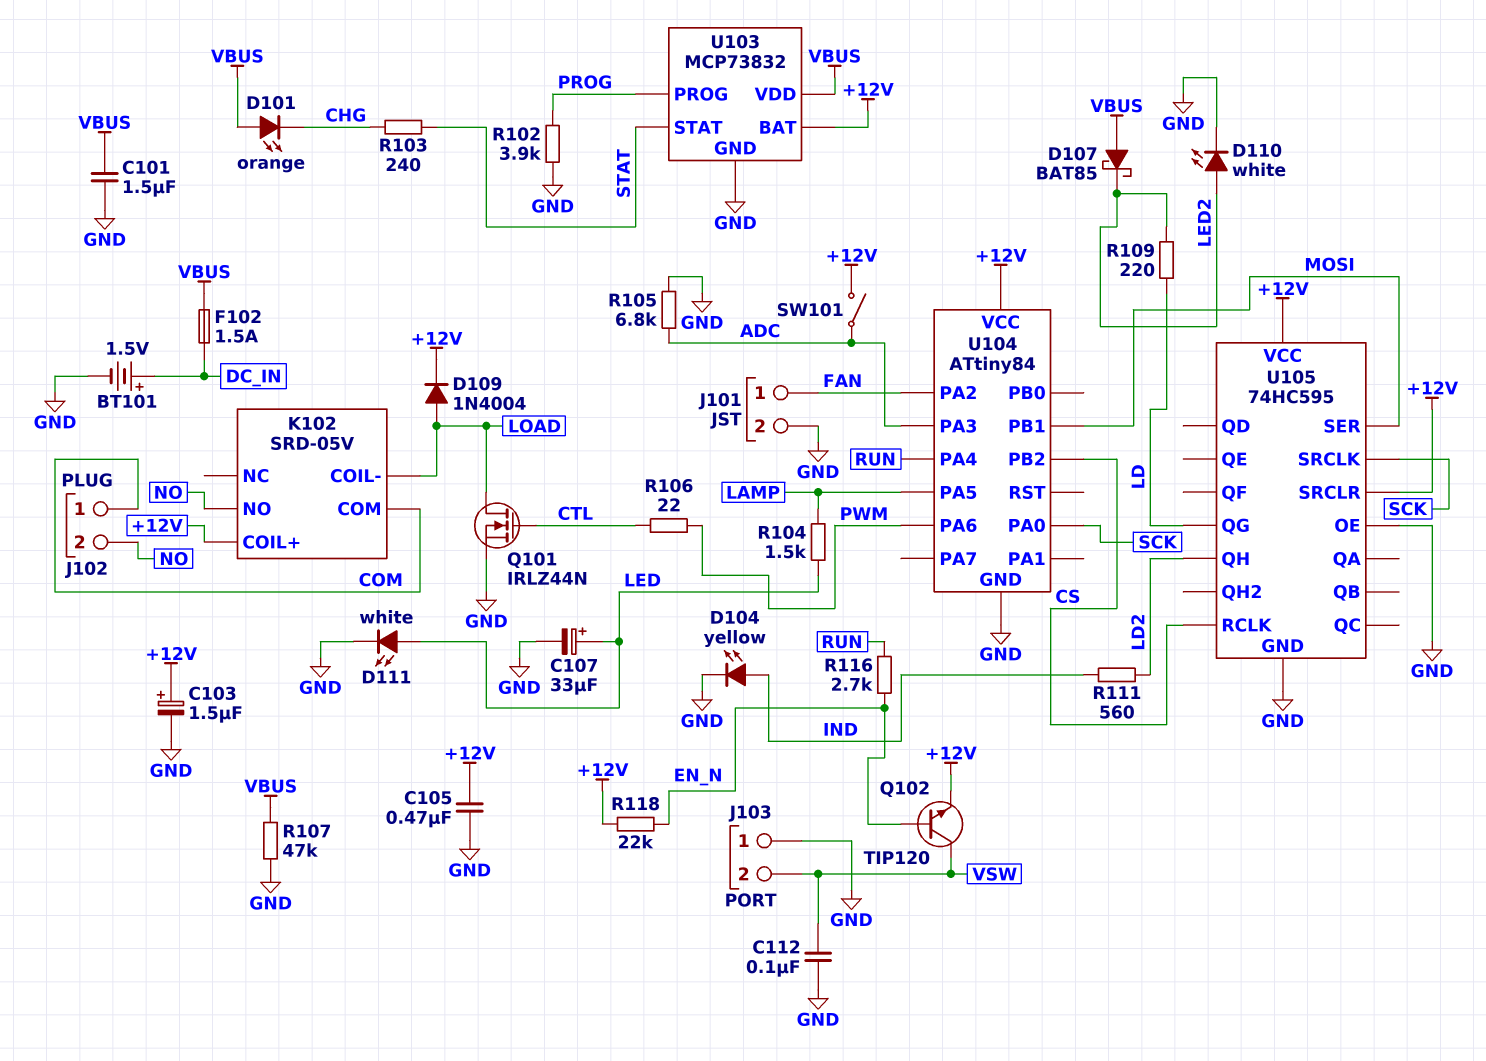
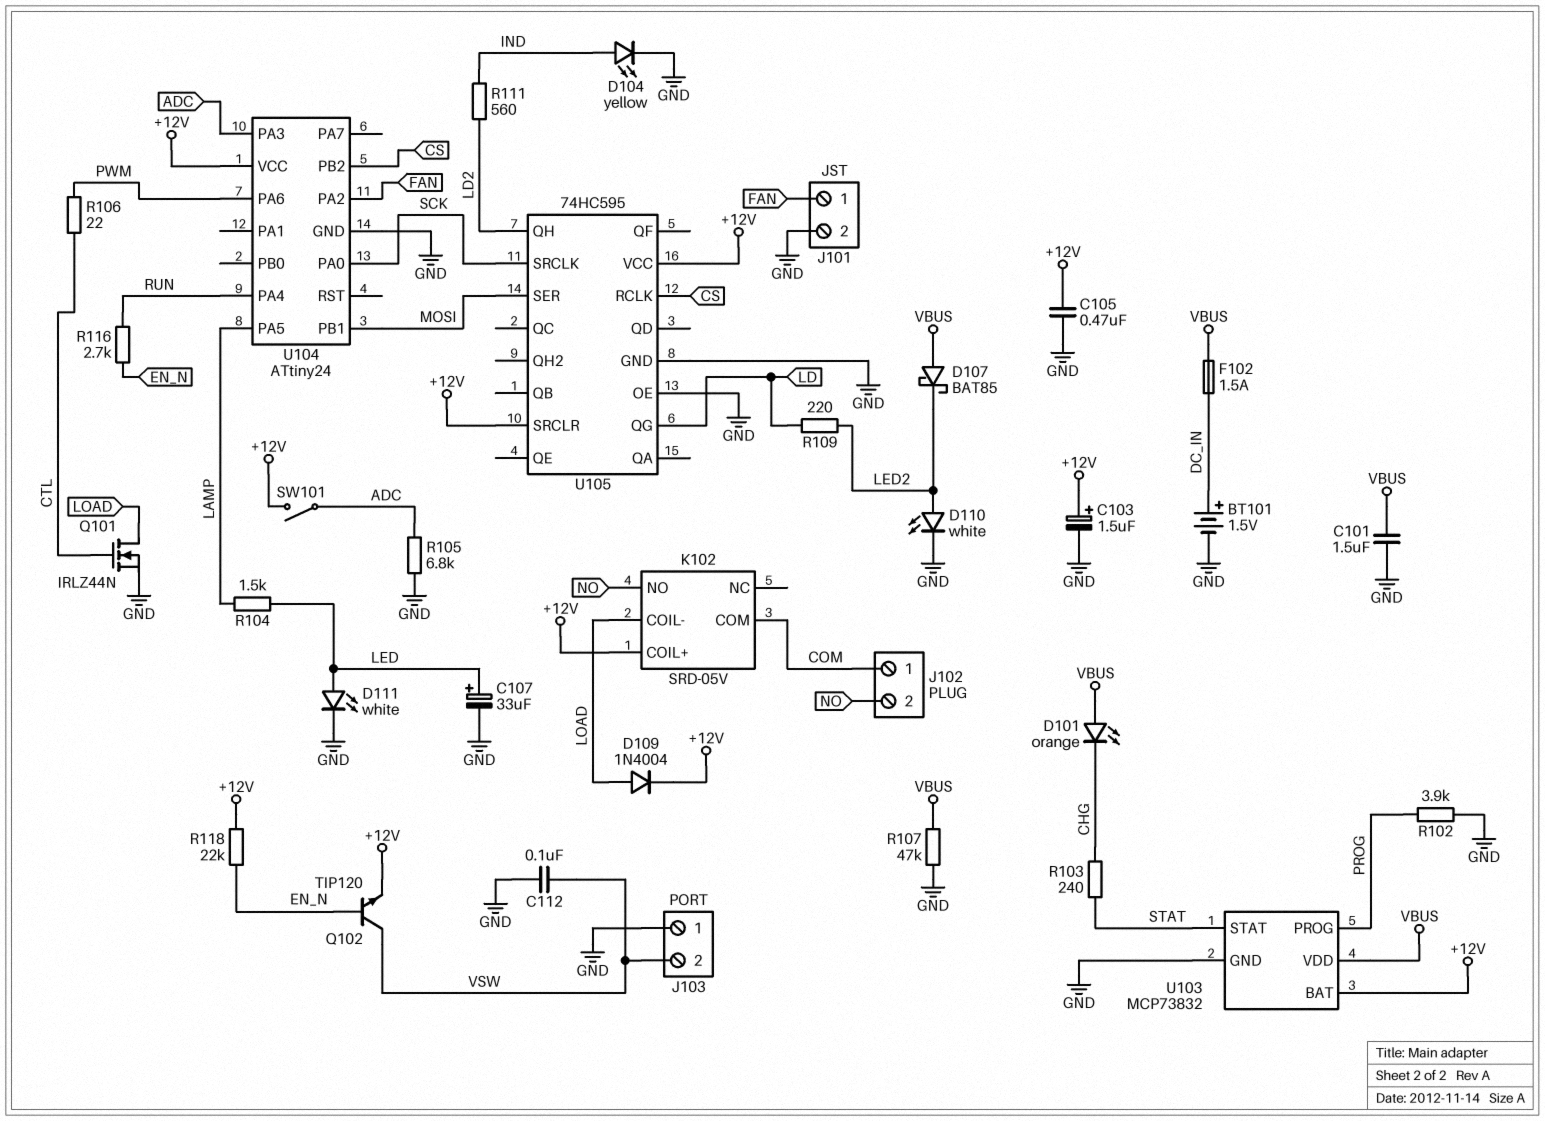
U104: ATtiny84 -> ATtiny24

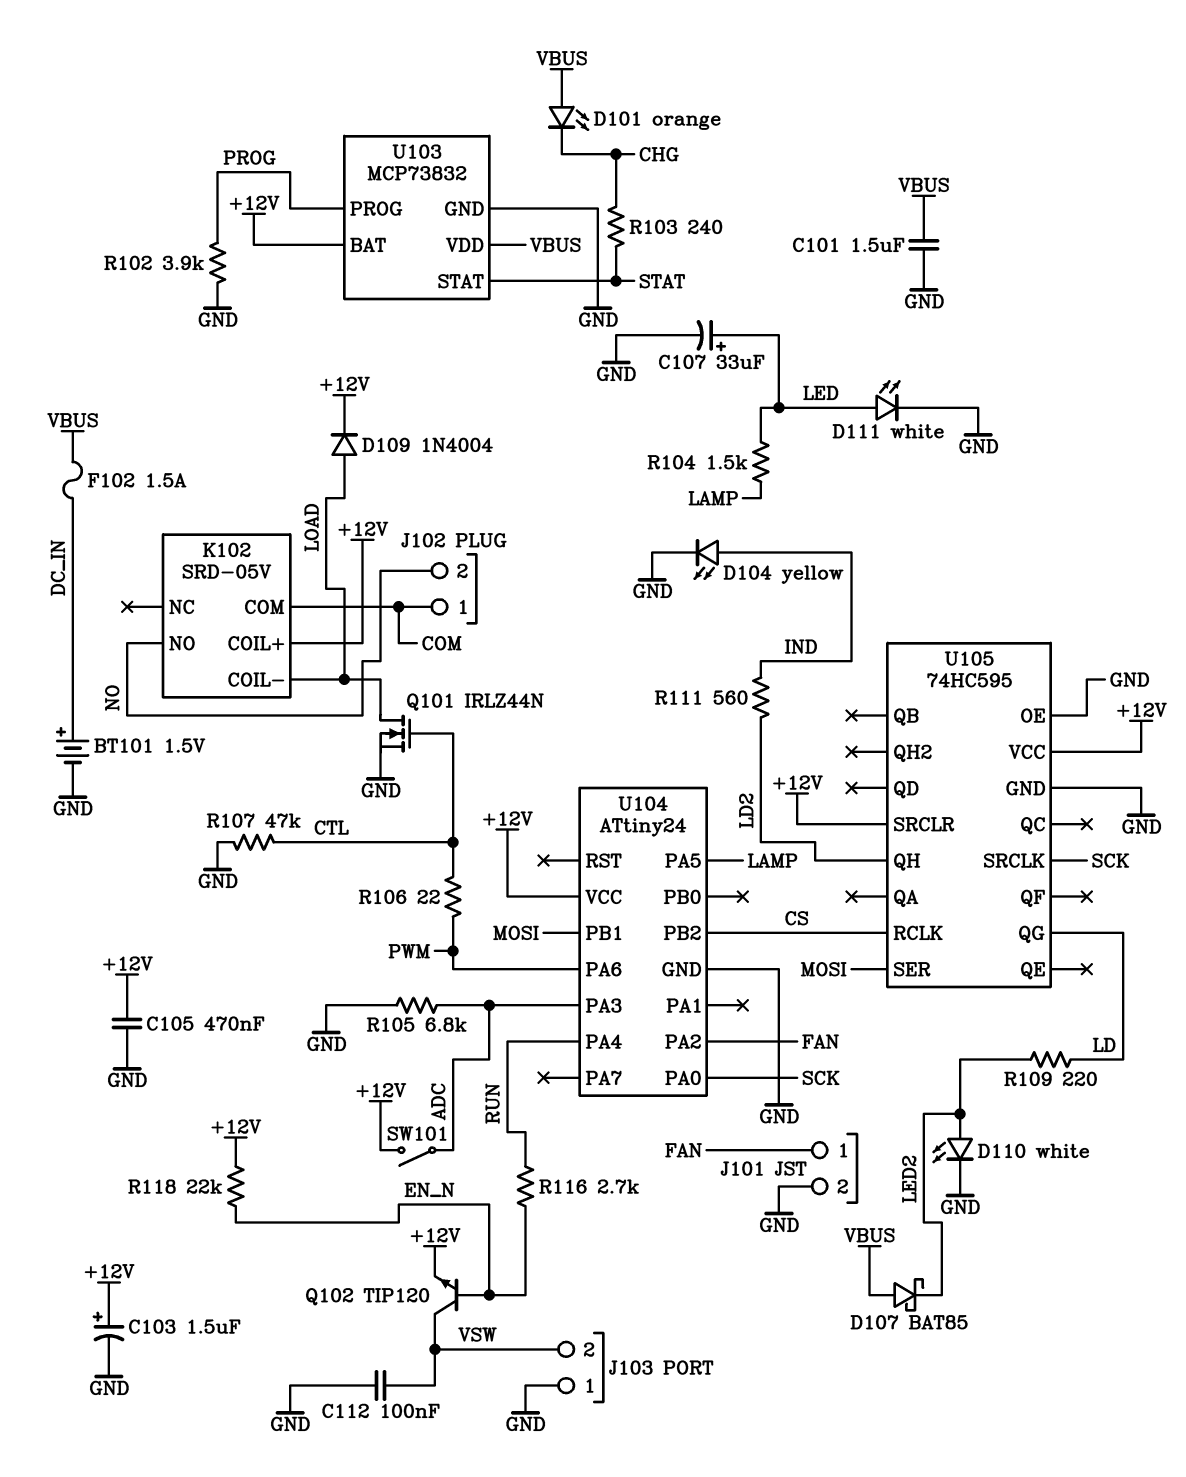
R107: 47k (GND, VBUS) -> 47k (CTL, GND)

